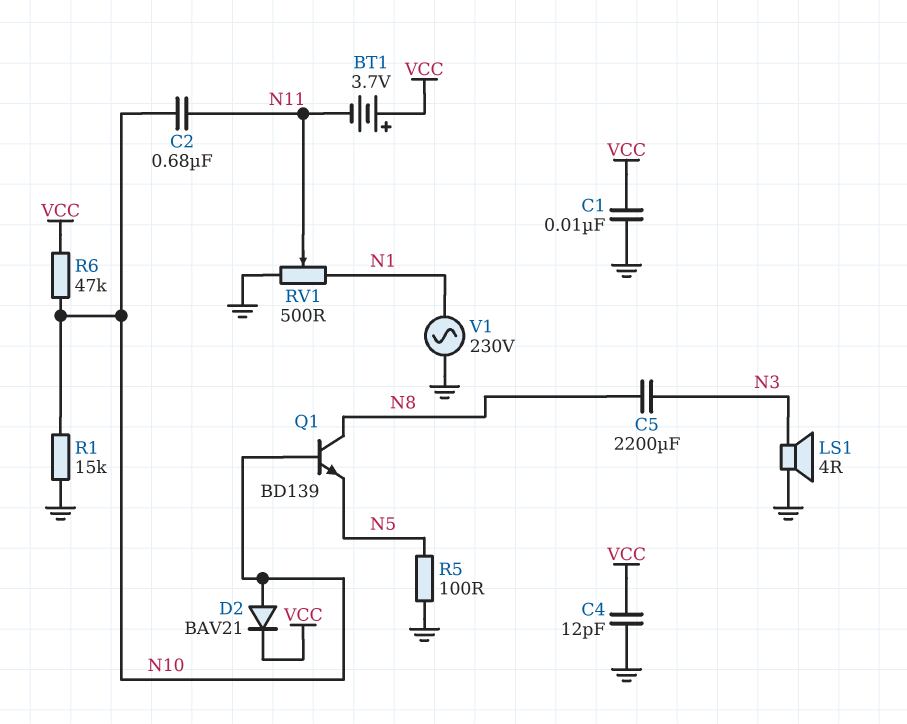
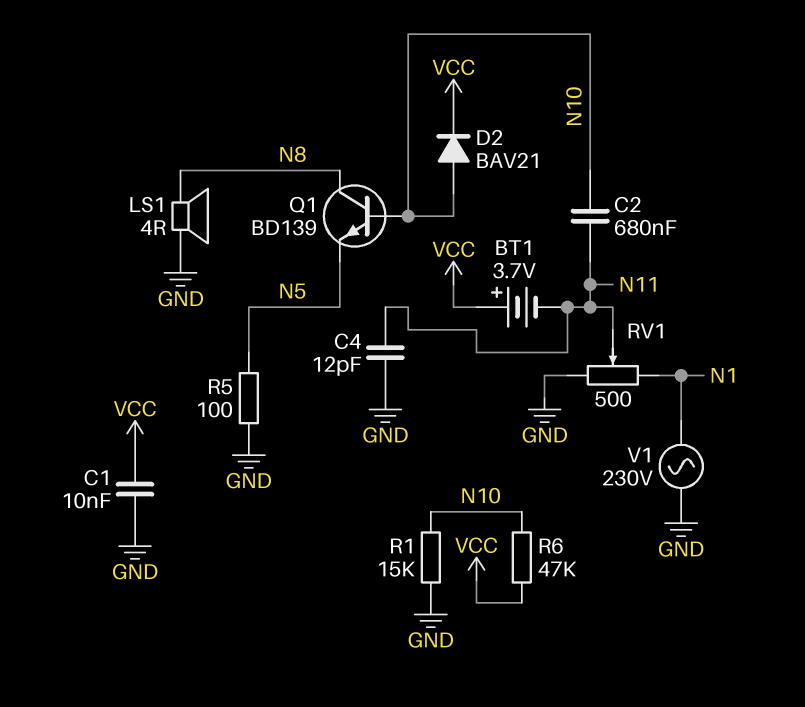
C4: 12pF (GND, VCC) -> 12pF (GND, N11)
C5: 2200uF (N3, N8) -> none
LS1: speaker 4R (GND, N3) -> speaker 4R (GND, N8)

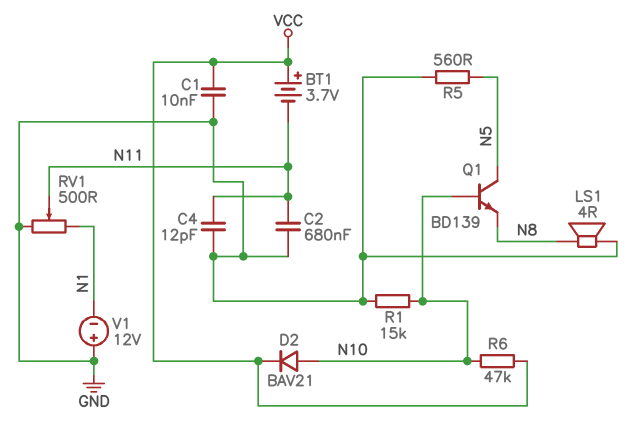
C2: 680nF (N10, N11) -> 680nF (GND, N11)
Q1: NPN BD139 (B N10, C N8, E N5) -> NPN BD139 (B N10, C N5, E N8)
R5: 100 (GND, N5) -> 560 (GND, N5)
V1: AC 230V (GND, N1) -> 12V (plus GND, minus N1)

